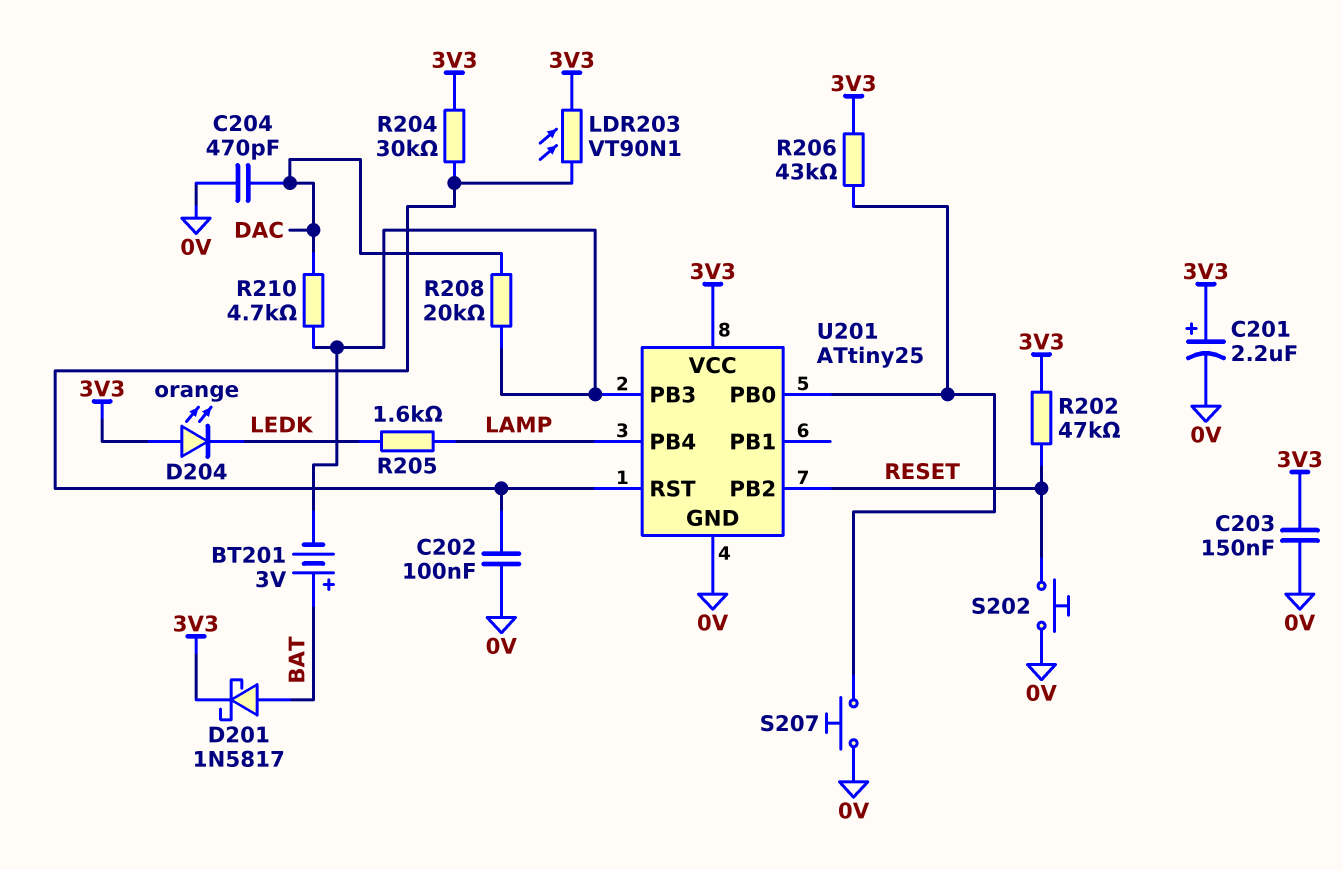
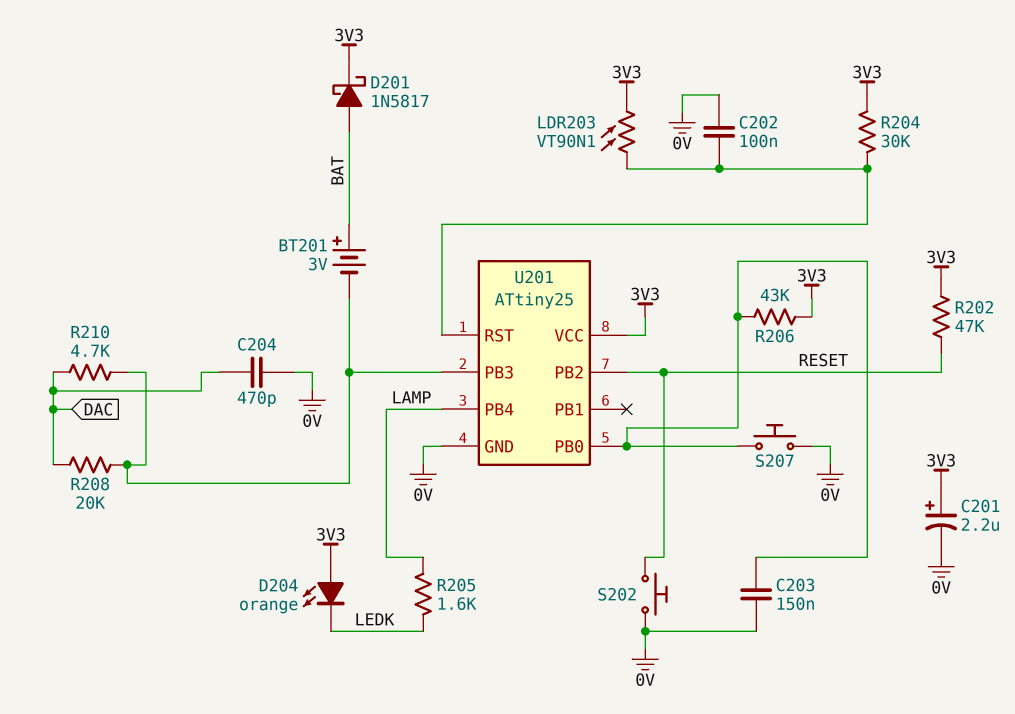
C203: 150nF (0V, 3V3) -> 150nF (0V, U201/PB0)

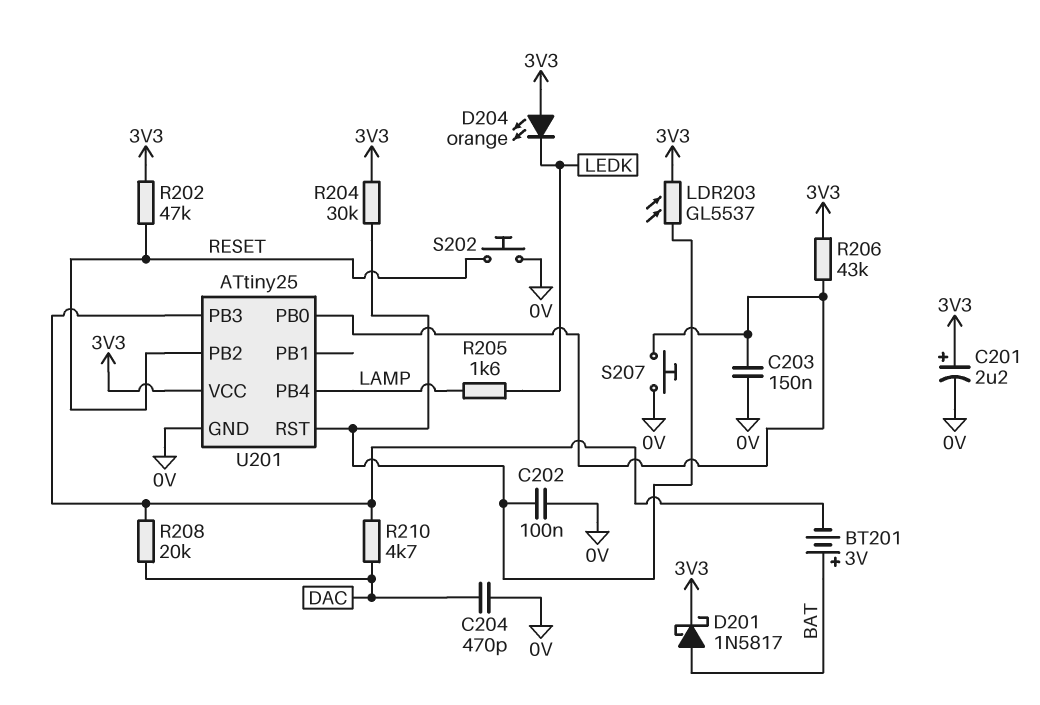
LDR203: VT90N1 (3V3, U201/RST) -> GL5537 (3V3, U201/RST)

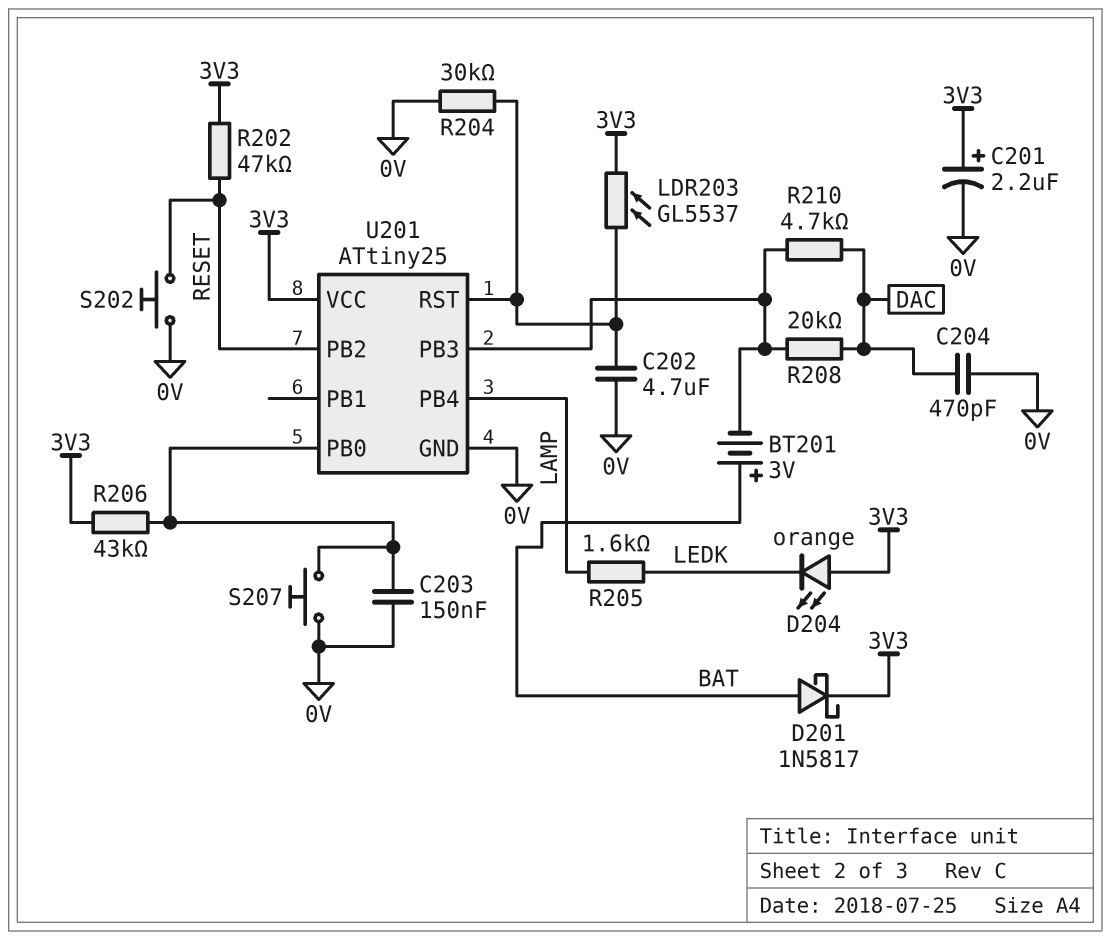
C202: 100nF (0V, U201/RST) -> 4.7uF (0V, U201/RST)
R204: 30k (3V3, U201/RST) -> 30k (0V, U201/RST)

